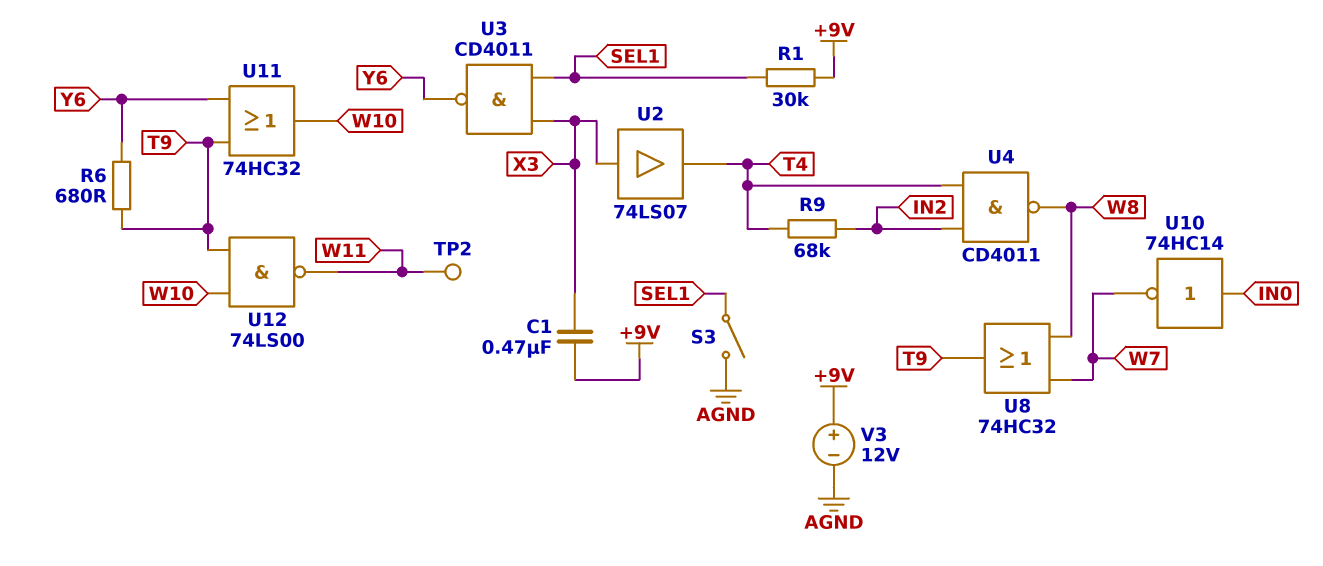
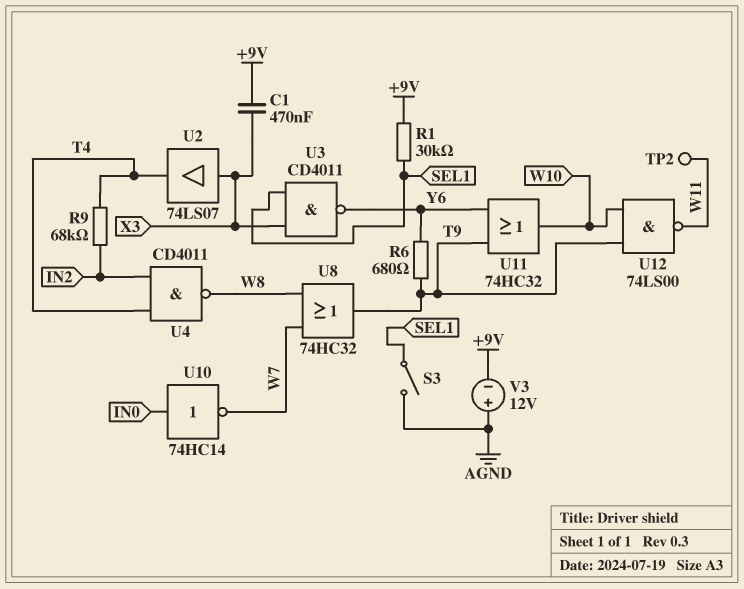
V3: 12V (plus +9V, minus AGND) -> 12V (plus AGND, minus +9V)

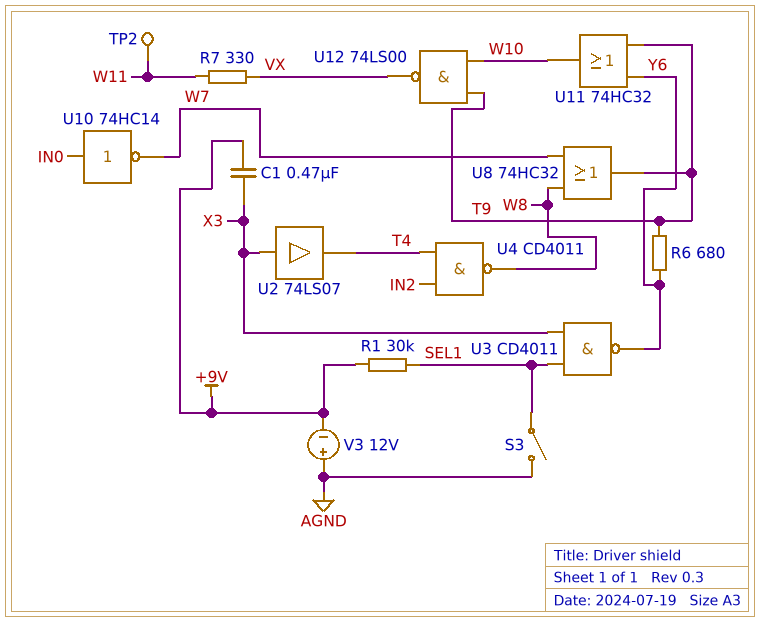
R7: none -> 330 (VX, W11)
R9: 68k (IN2, T4) -> none
U12: NAND 74LS00 (in T9, in W10, out W11) -> NAND 74LS00 (in T9, in W10, out VX)

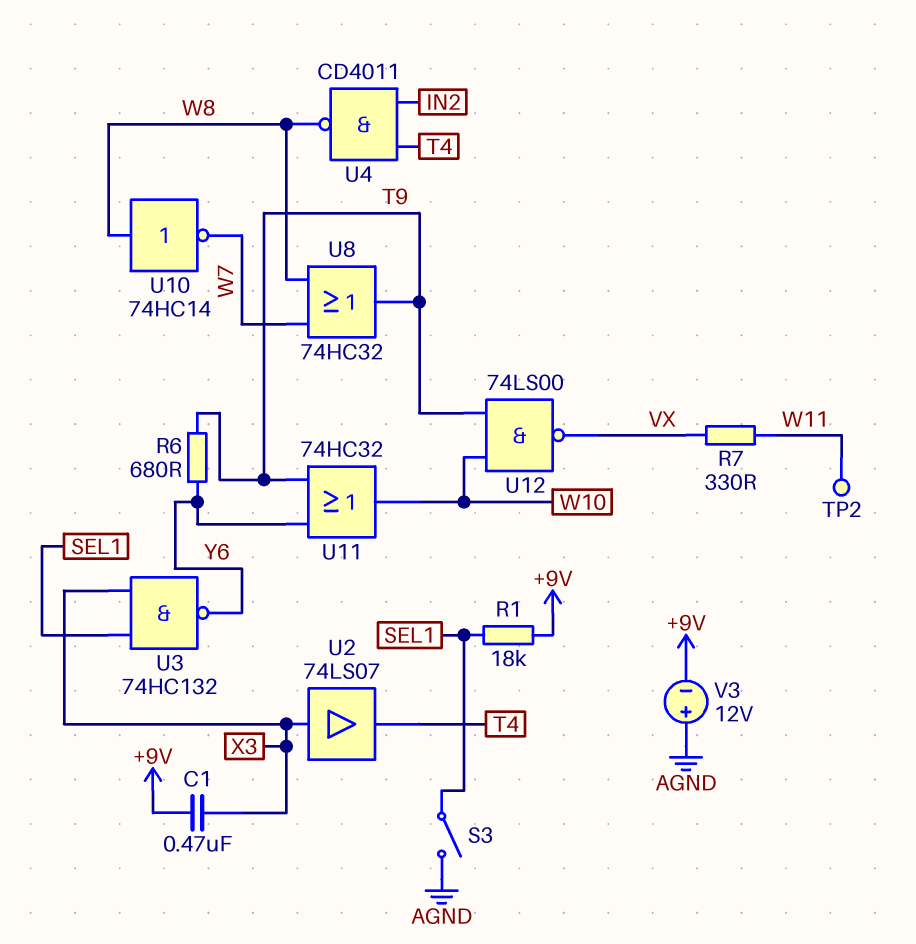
R1: 30k (+9V, SEL1) -> 18k (+9V, SEL1)
U3: NAND CD4011 (in SEL1, in X3, out Y6) -> NAND 74HC132 (in SEL1, in X3, out Y6)
U10: NOT 74HC14 (in IN0, out W7) -> NOT 74HC14 (in W8, out W7)

